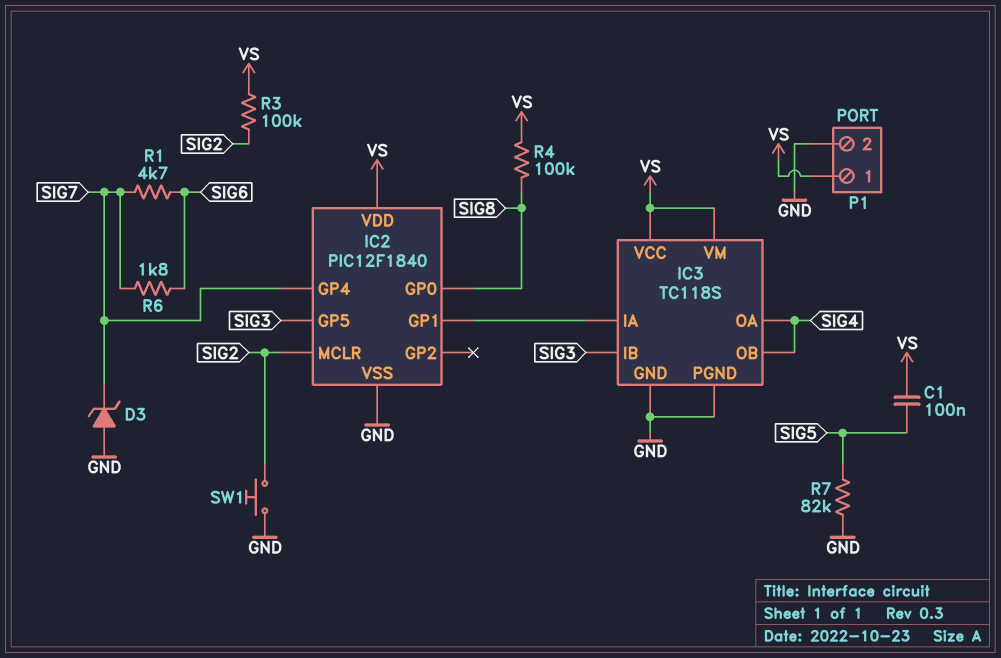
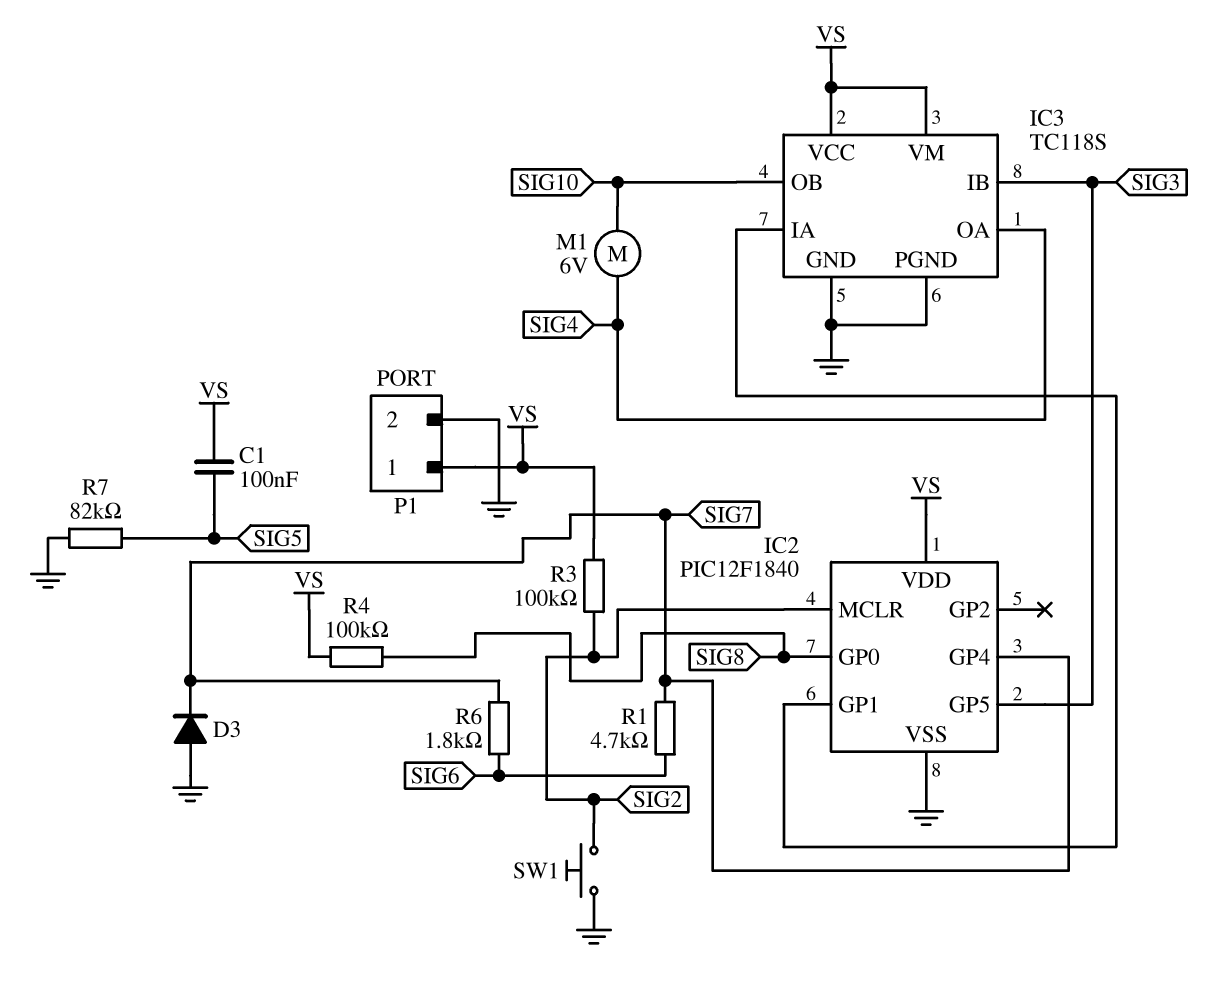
D3: zener (A GND, K SIG7) -> diode (A GND, K SIG7)
IC3 pin OB: SIG4 -> SIG10
M1: none -> motor 6V (SIG4, SIG10)

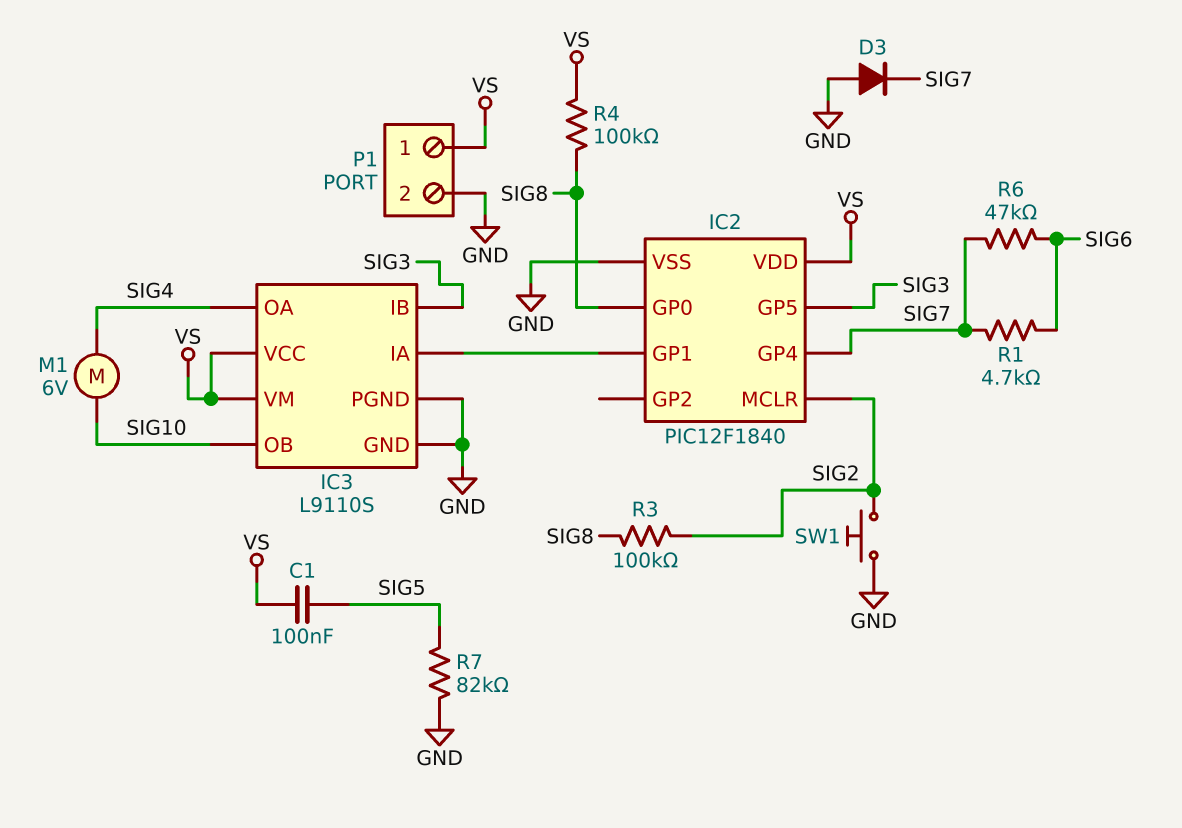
IC3: TC118S -> L9110S
R3: 100k (SIG2, VS) -> 100k (SIG2, SIG8)
R6: 1.8k (SIG6, SIG7) -> 47k (SIG6, SIG7)

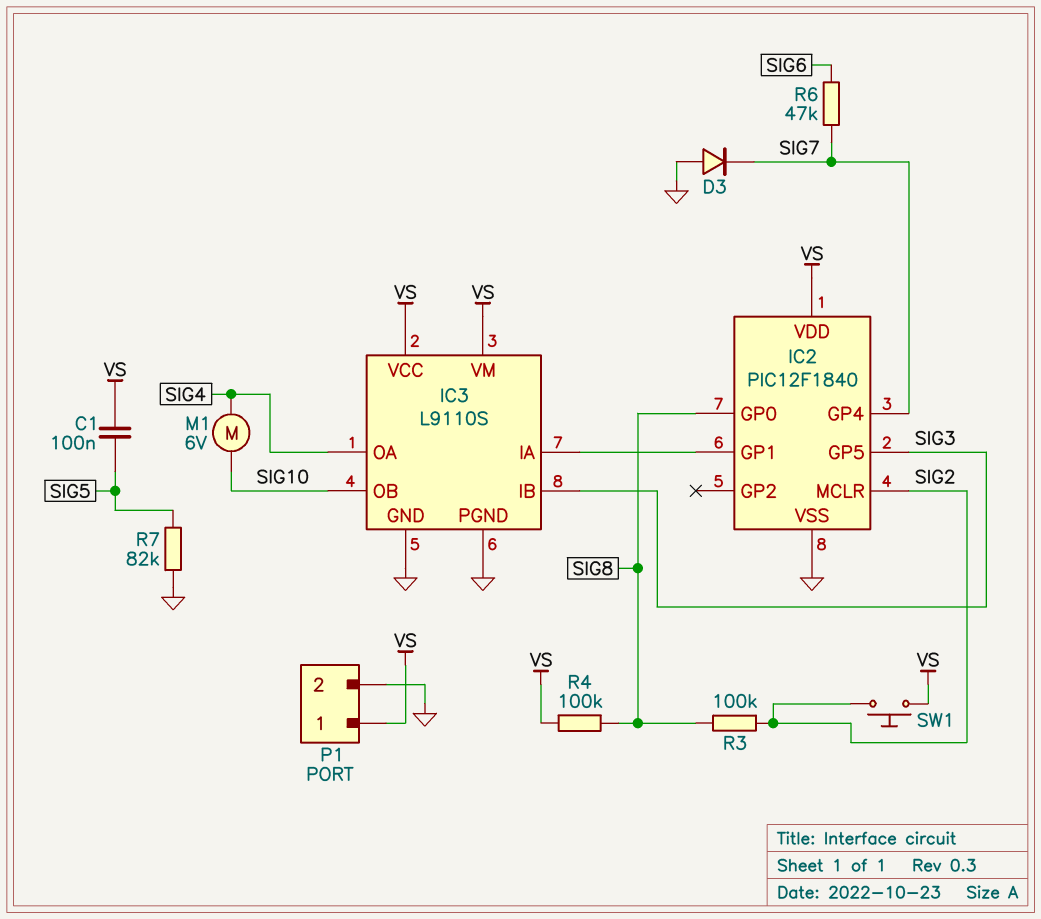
R1: 4.7k (SIG6, SIG7) -> none
SW1: button (GND, SIG2) -> button (SIG2, VS)

